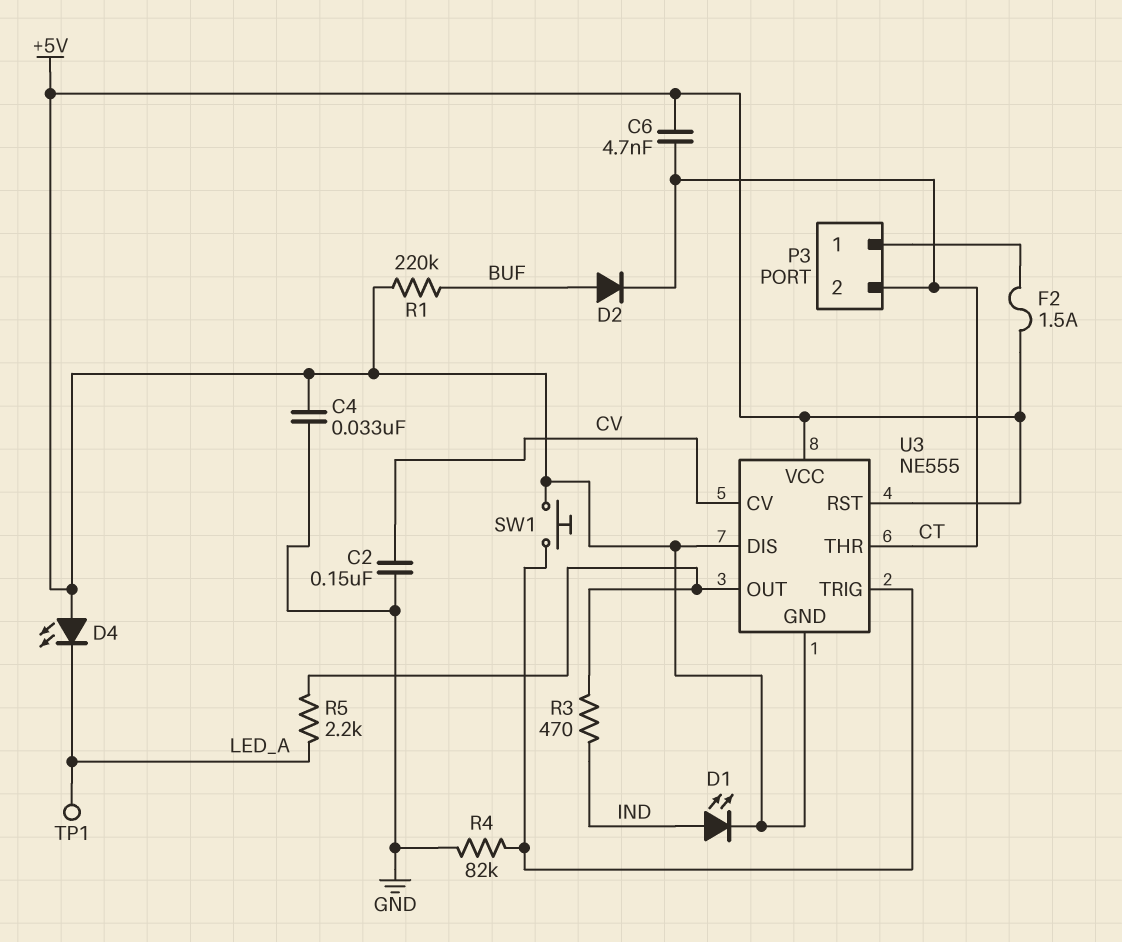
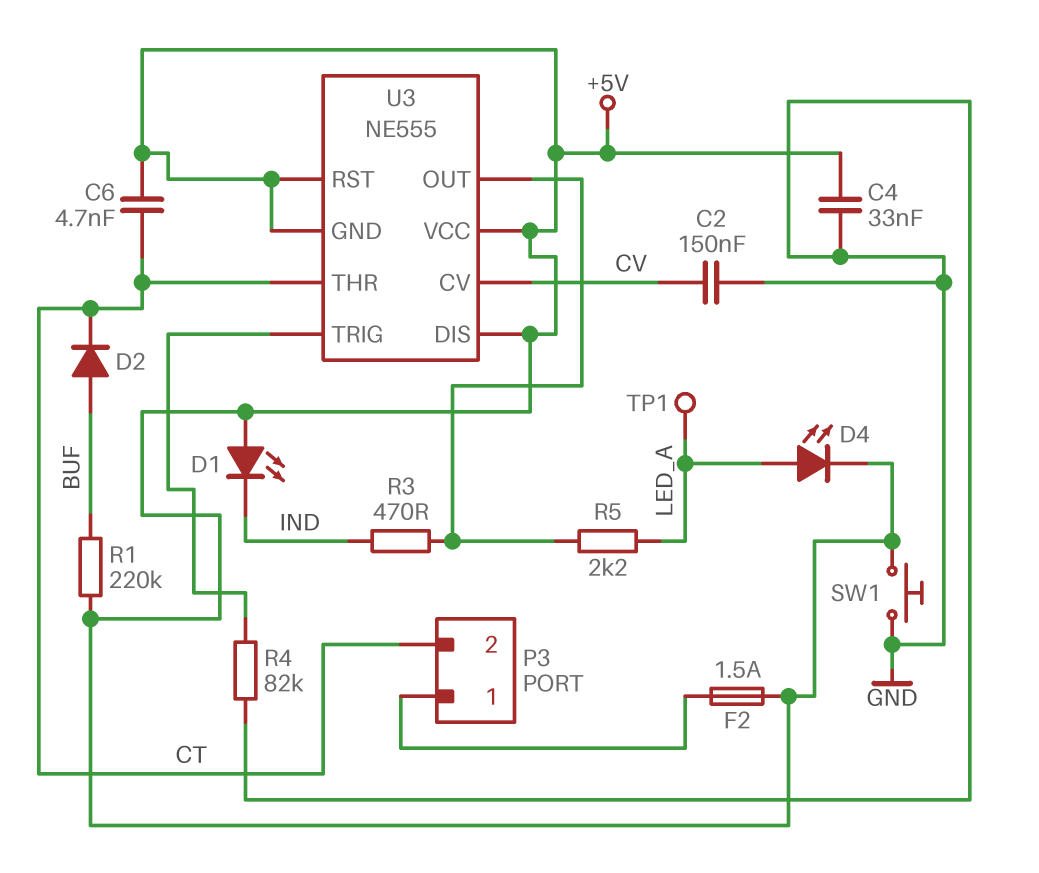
D1: LED (A IND, K +5V) -> LED (A +5V, K IND)
D4: LED (A +5V, K LED_A) -> LED (A LED_A, K +5V)
SW1: button (+5V, U3/TRIG) -> button (+5V, GND)

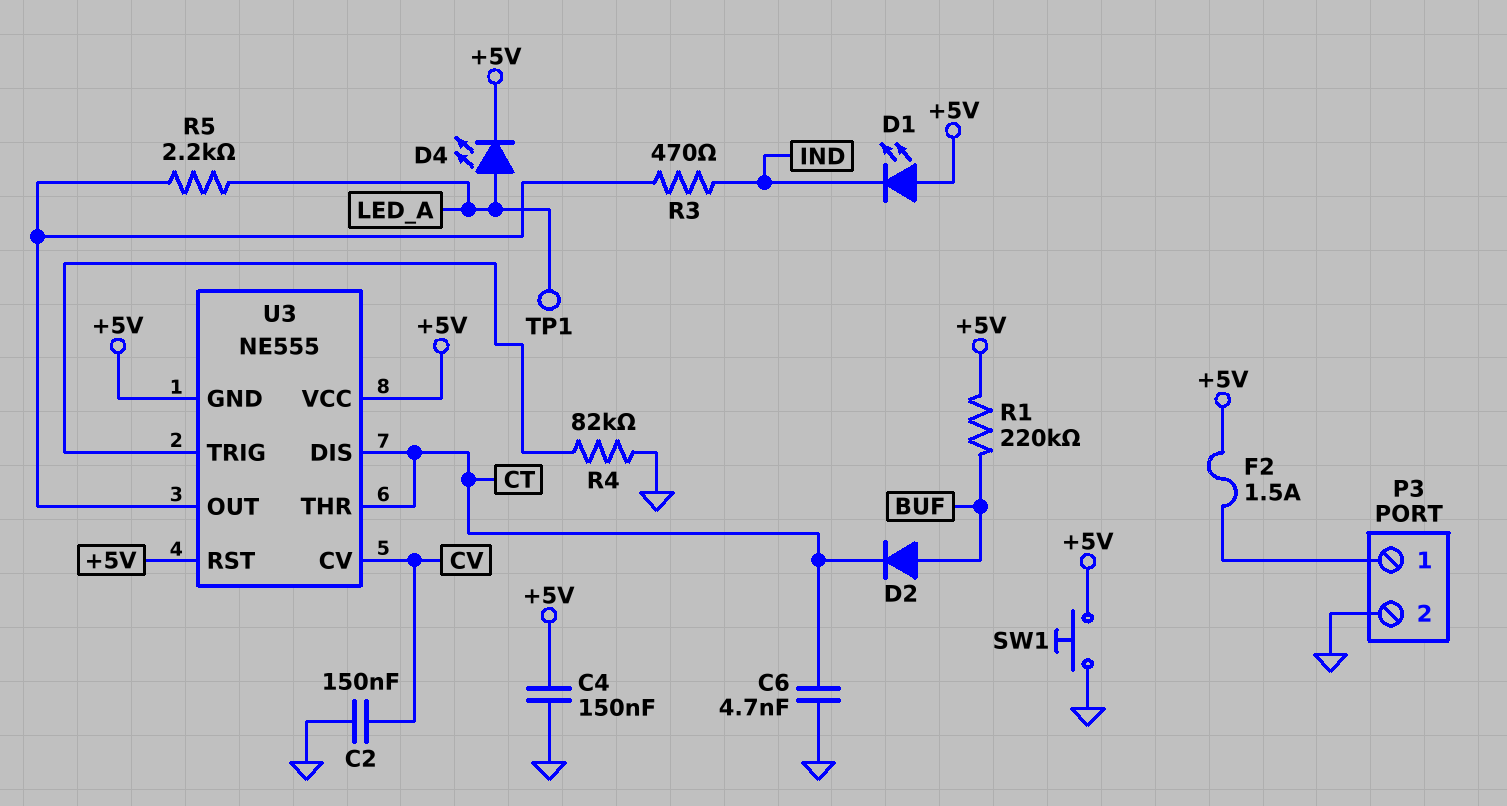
C4: 33nF (+5V, GND) -> 150nF (+5V, GND)
C6: 4.7nF (+5V, CT) -> 4.7nF (CT, GND)
P3 pin 2: CT -> GND
U3 pin DIS: +5V -> CT

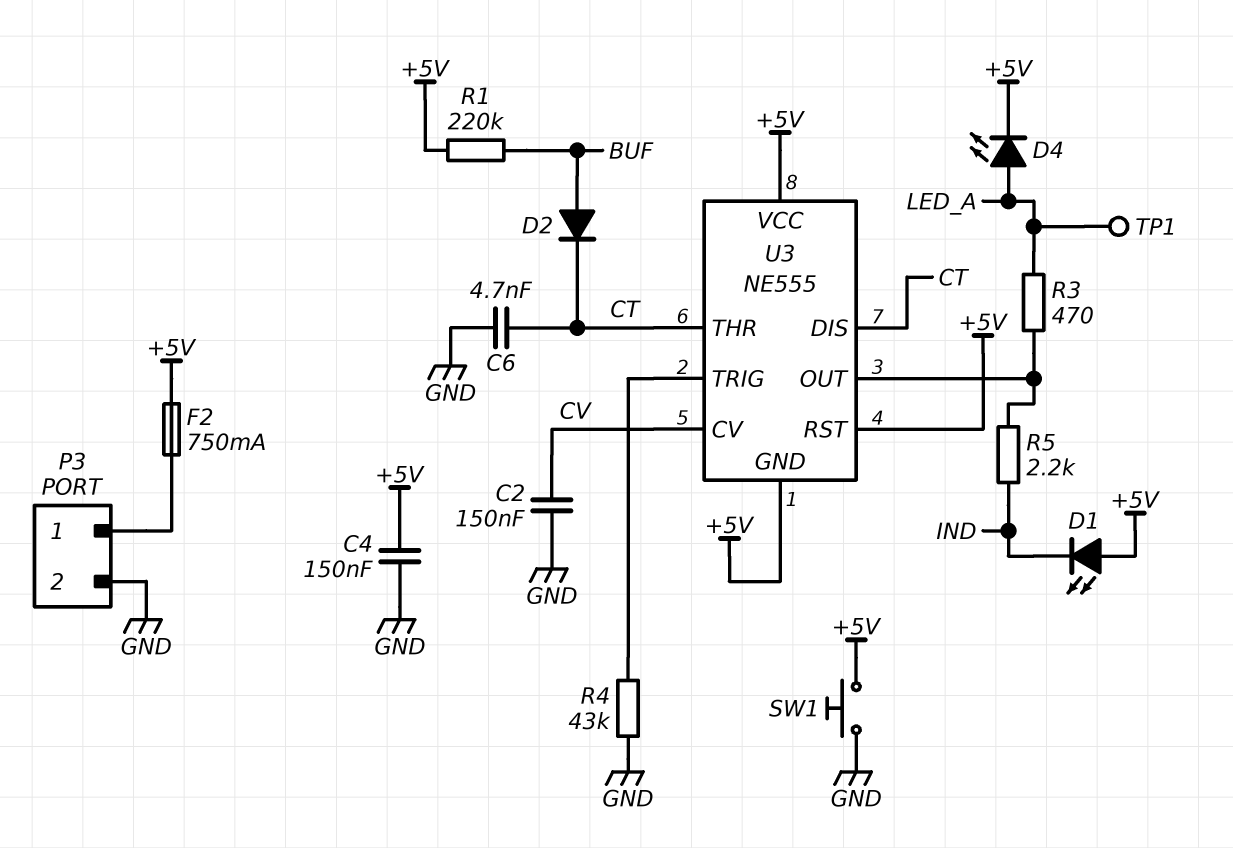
F2: 1.5A (+5V, P3/1) -> 750mA (+5V, P3/1)
R3: 470 (IND, U3/OUT) -> 470 (LED_A, U3/OUT)
R4: 82k (GND, U3/TRIG) -> 43k (GND, U3/TRIG)
R5: 2.2k (LED_A, U3/OUT) -> 2.2k (IND, U3/OUT)

